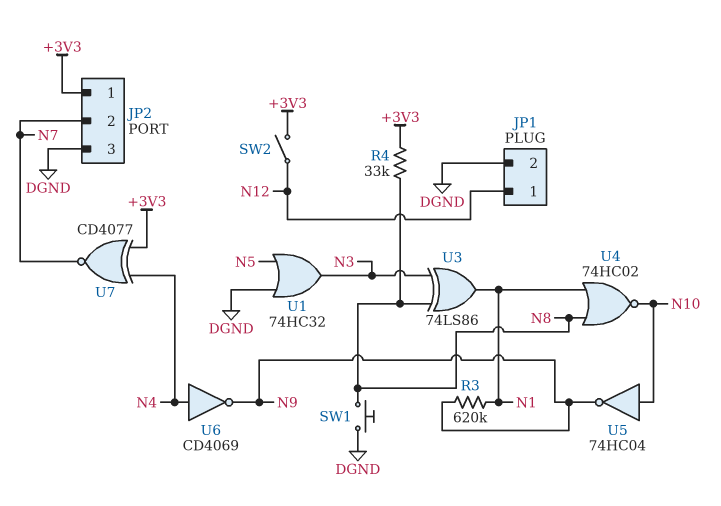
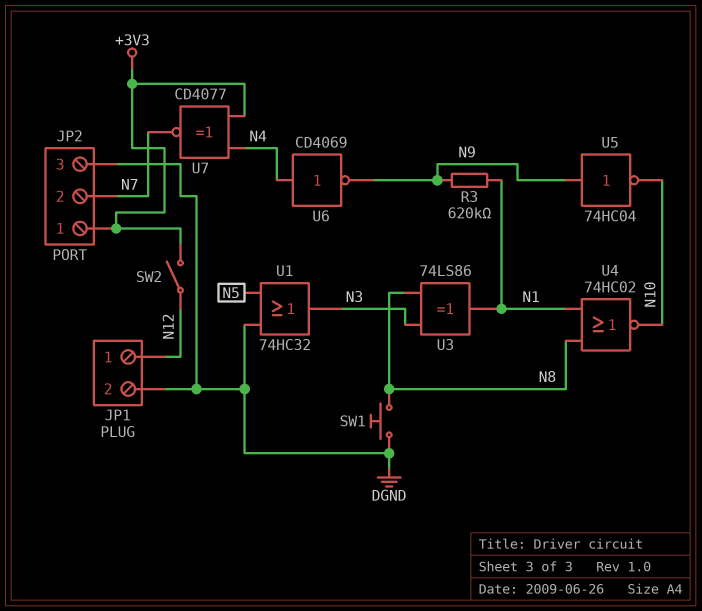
R4: 33k (+3V3, N8) -> none
U5: NOT 74HC04 (in N10, out N9) -> NOT 74HC04 (in N9, out N10)

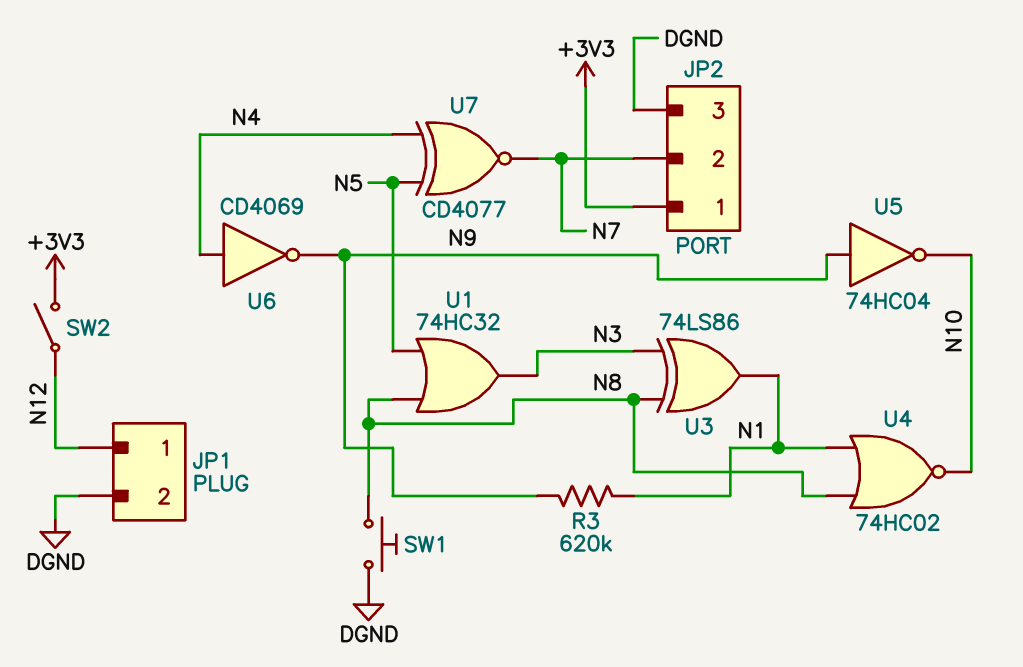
U1: OR 74HC32 (in DGND, in N5, out N3) -> OR 74HC32 (in N5, in N8, out N3)
U7: XNOR CD4077 (in +3V3, in N4, out N7) -> XNOR CD4077 (in N4, in N5, out N7)

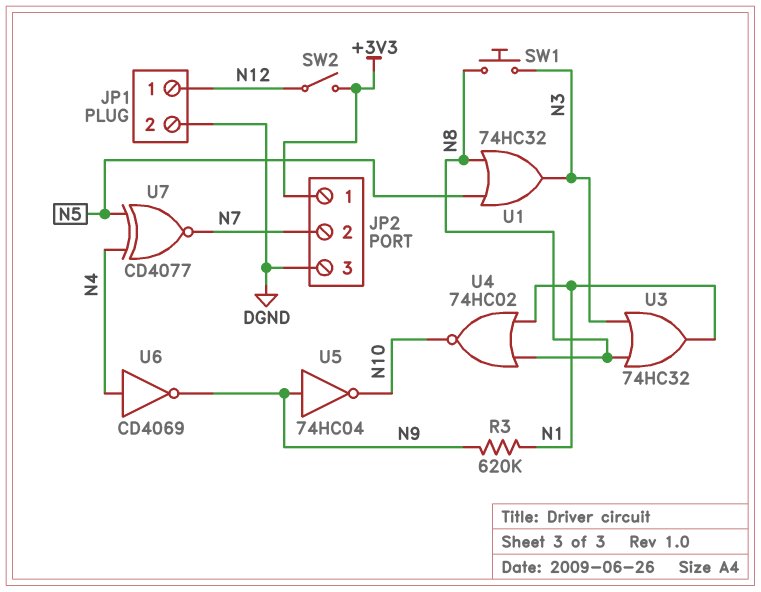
SW1: button (DGND, N8) -> button (N3, N8)
U3: XOR 74LS86 (in N3, in N8, out N1) -> OR 74HC32 (in N3, in N8, out N1)

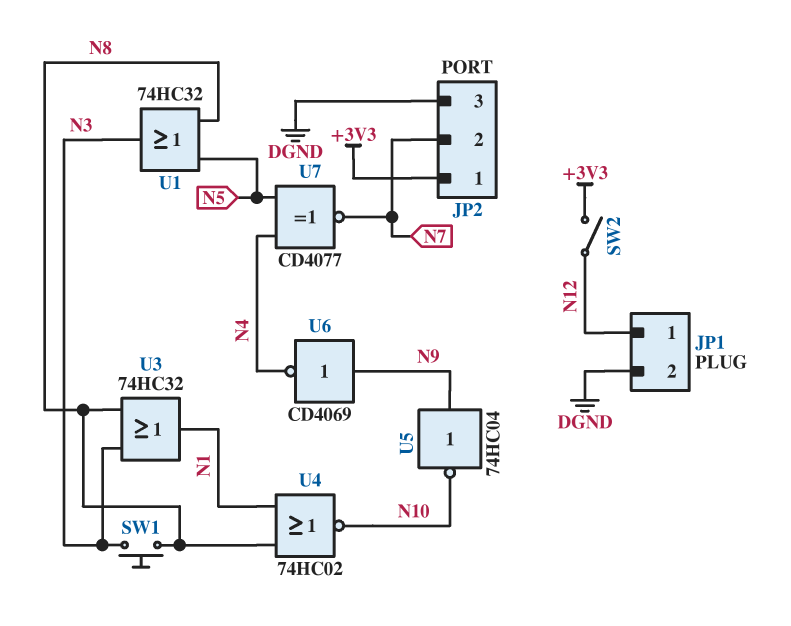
R3: 620k (N1, N9) -> none
U6: NOT CD4069 (in N4, out N9) -> NOT CD4069 (in N9, out N4)

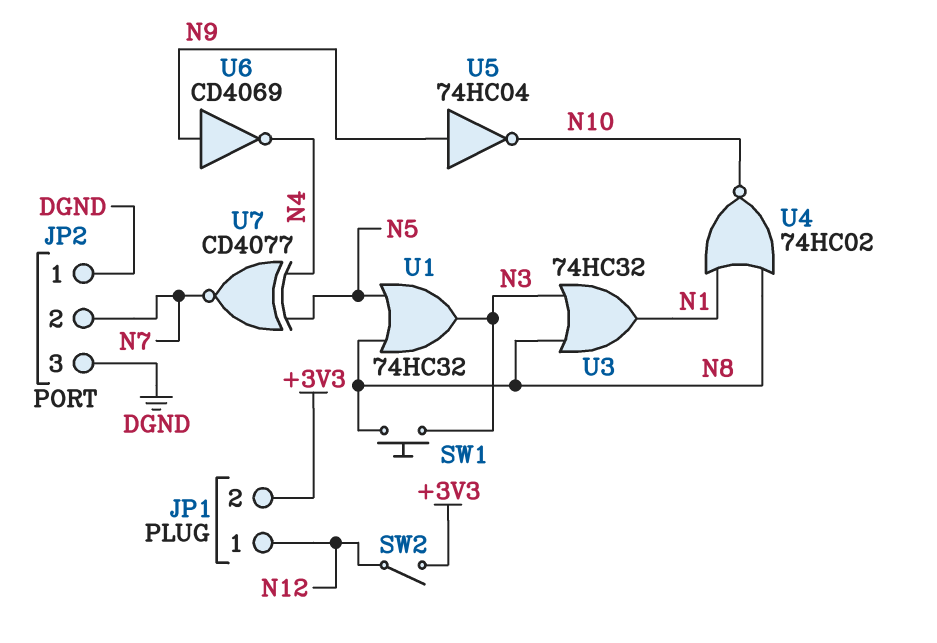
JP1 pin 2: DGND -> +3V3
JP2 pin 1: +3V3 -> DGND

